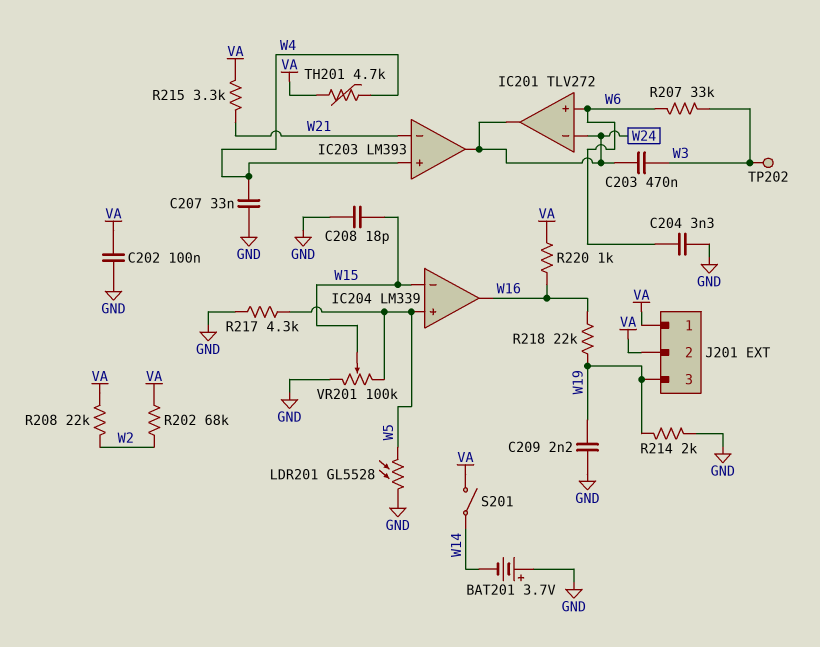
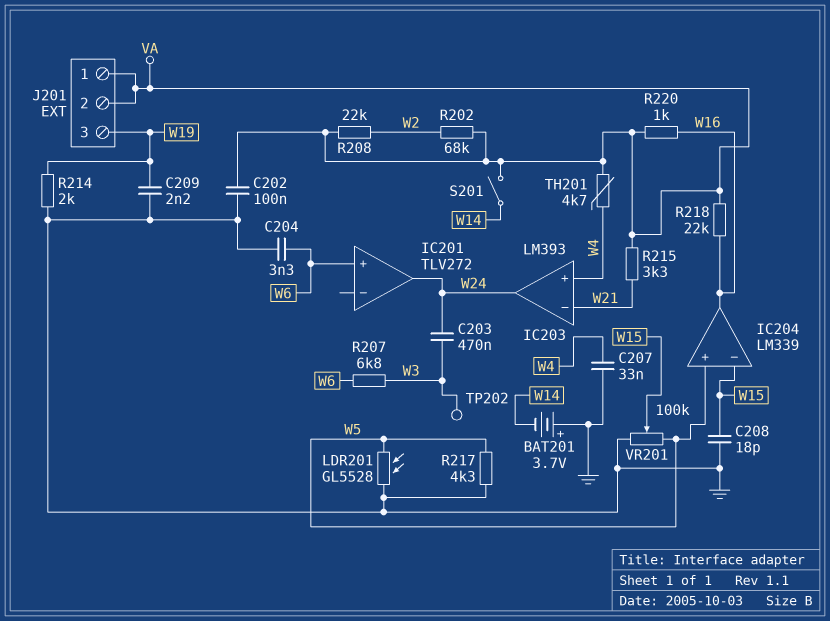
IC201 pin in-: W24 -> none
R207: 33k (W3, W6) -> 6.8k (W3, W6)
R218: 22k (W16, W19) -> 22k (VA, W16)

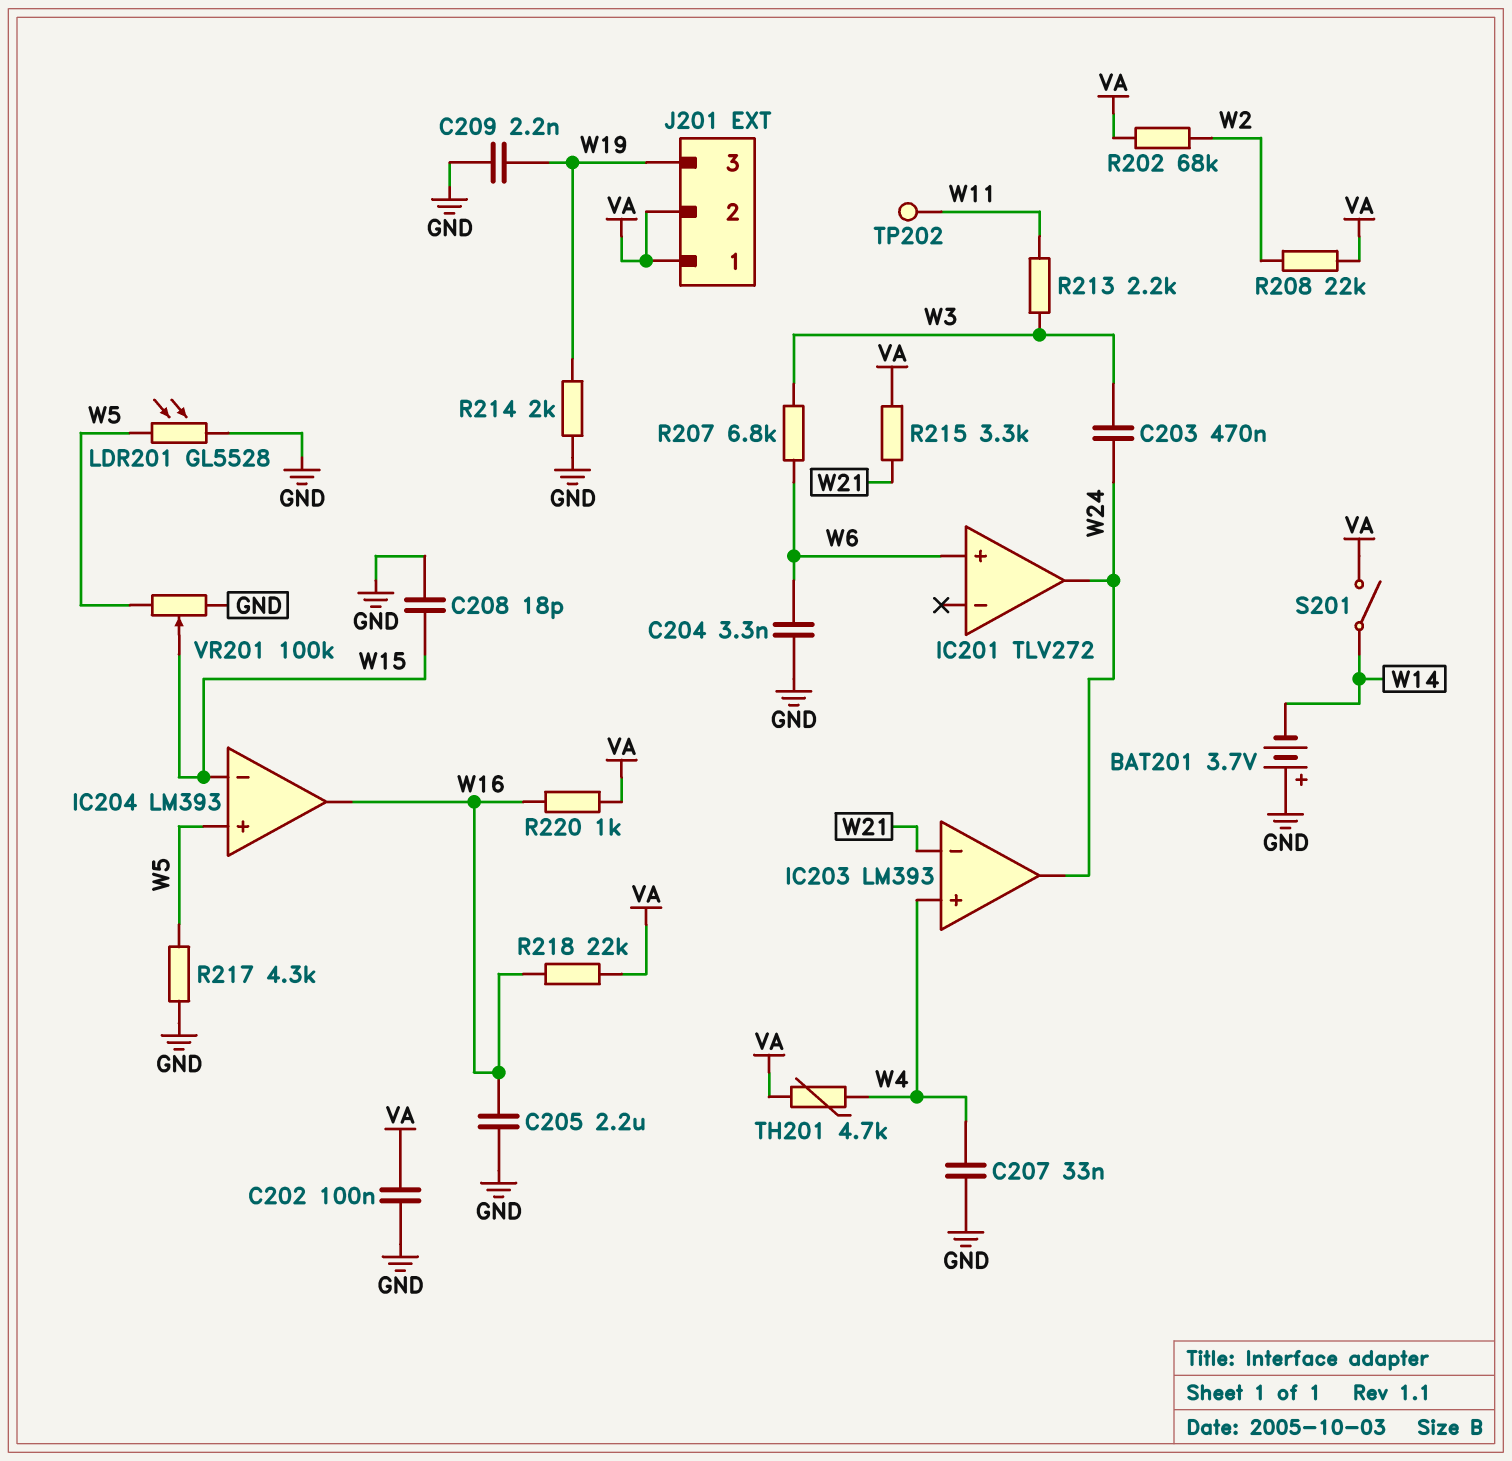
C205: none -> 2.2uF (GND, W16)
IC204: LM339 -> LM393
R213: none -> 2.2k (W3, W11)
TP202: test point (W3) -> test point (W11)

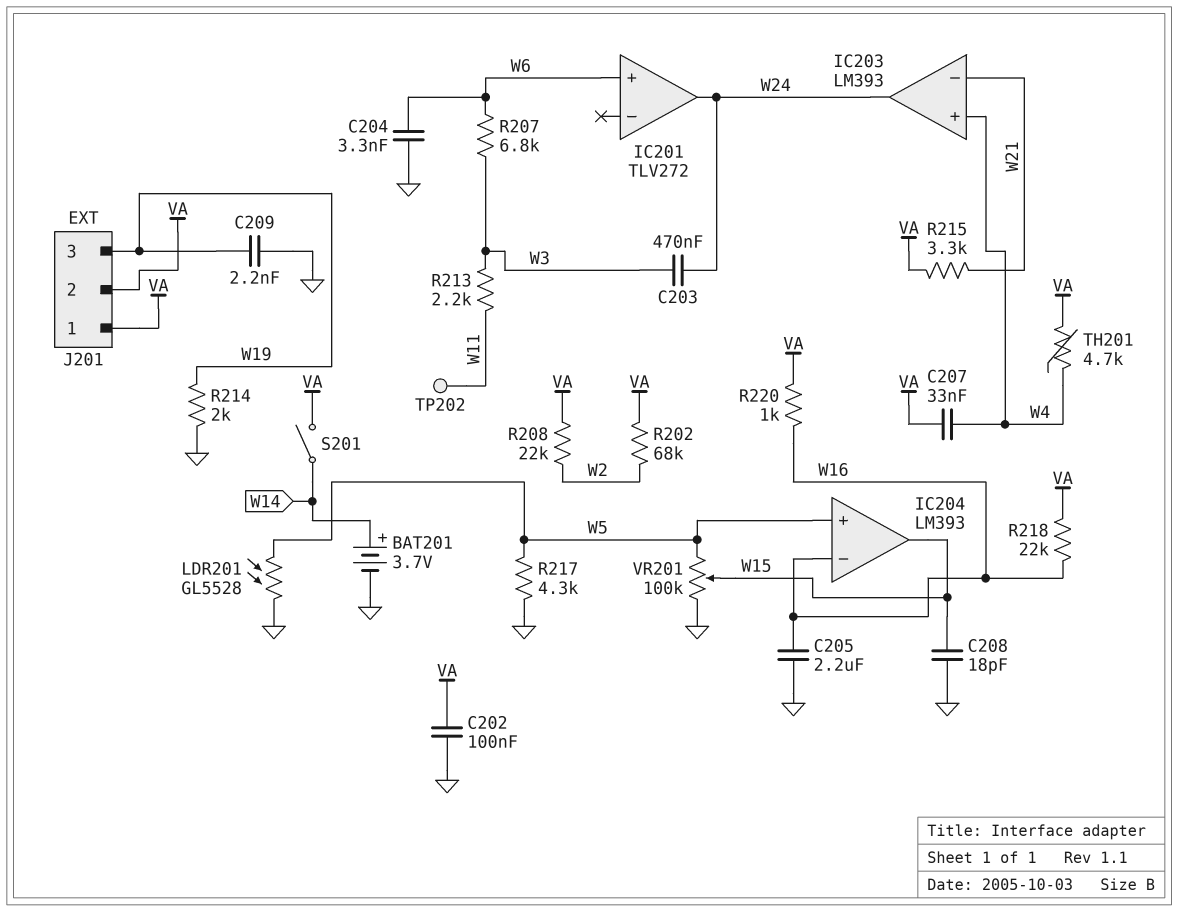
BAT201: 3.7V (plus GND, minus W14) -> 3.7V (plus W14, minus GND)
C207: 33nF (GND, W4) -> 33nF (VA, W4)
IC204 pin in-: W15 -> W16
IC204 pin out: W16 -> W15

